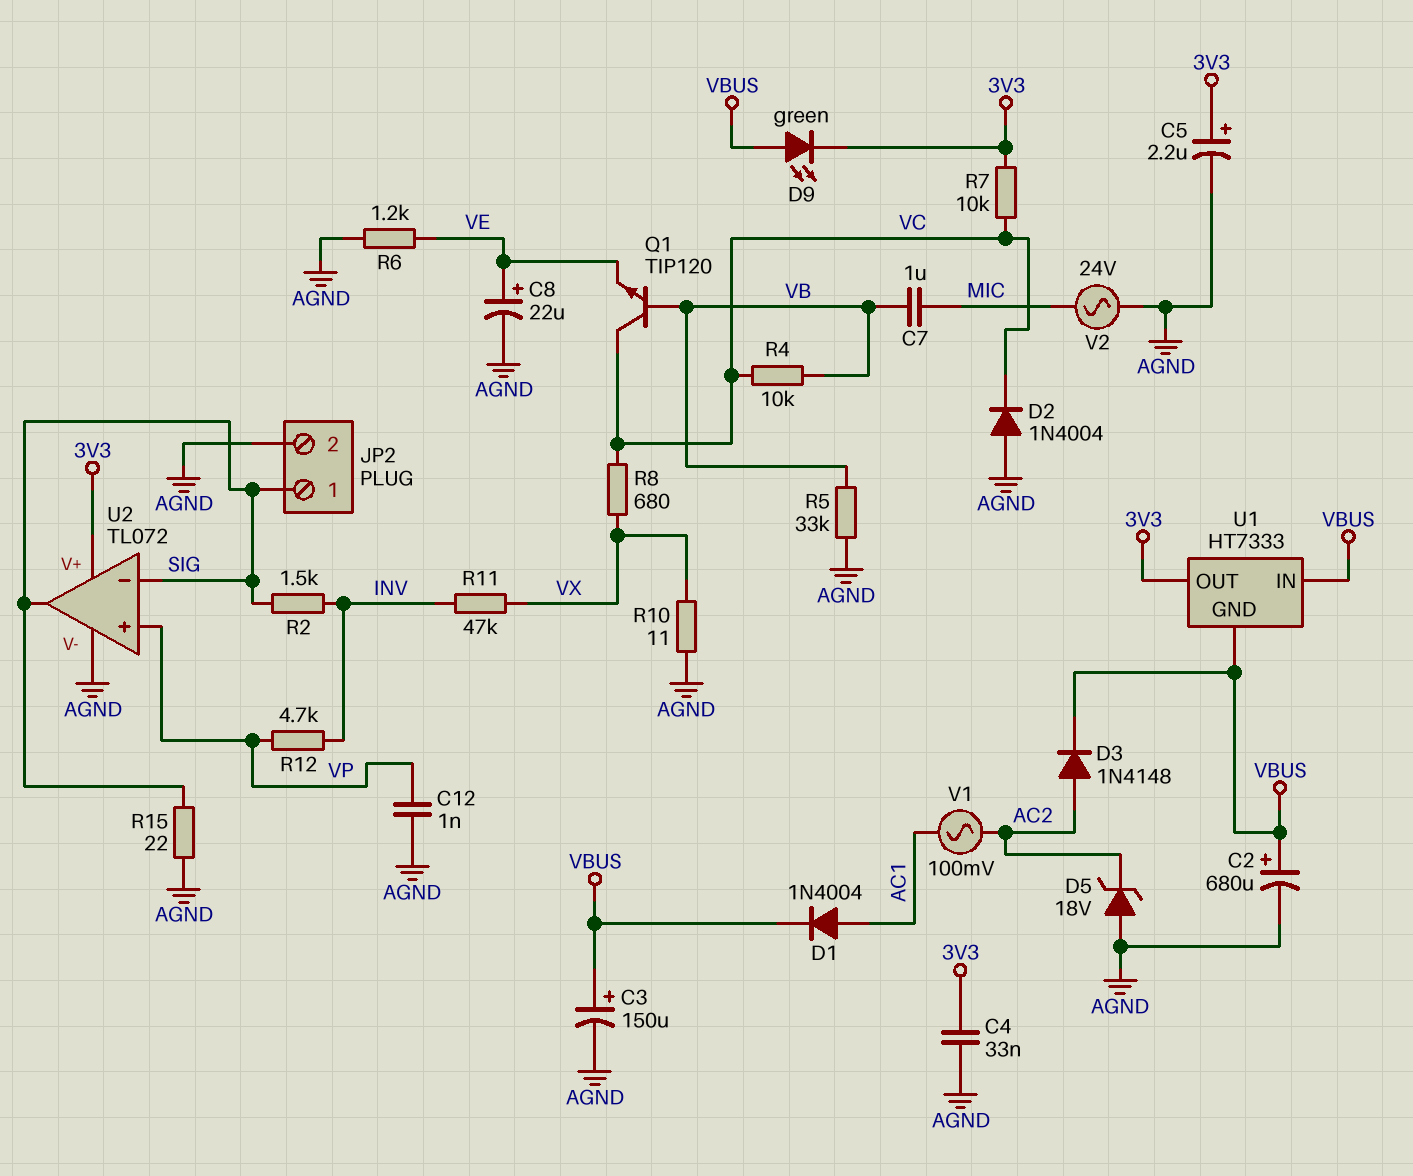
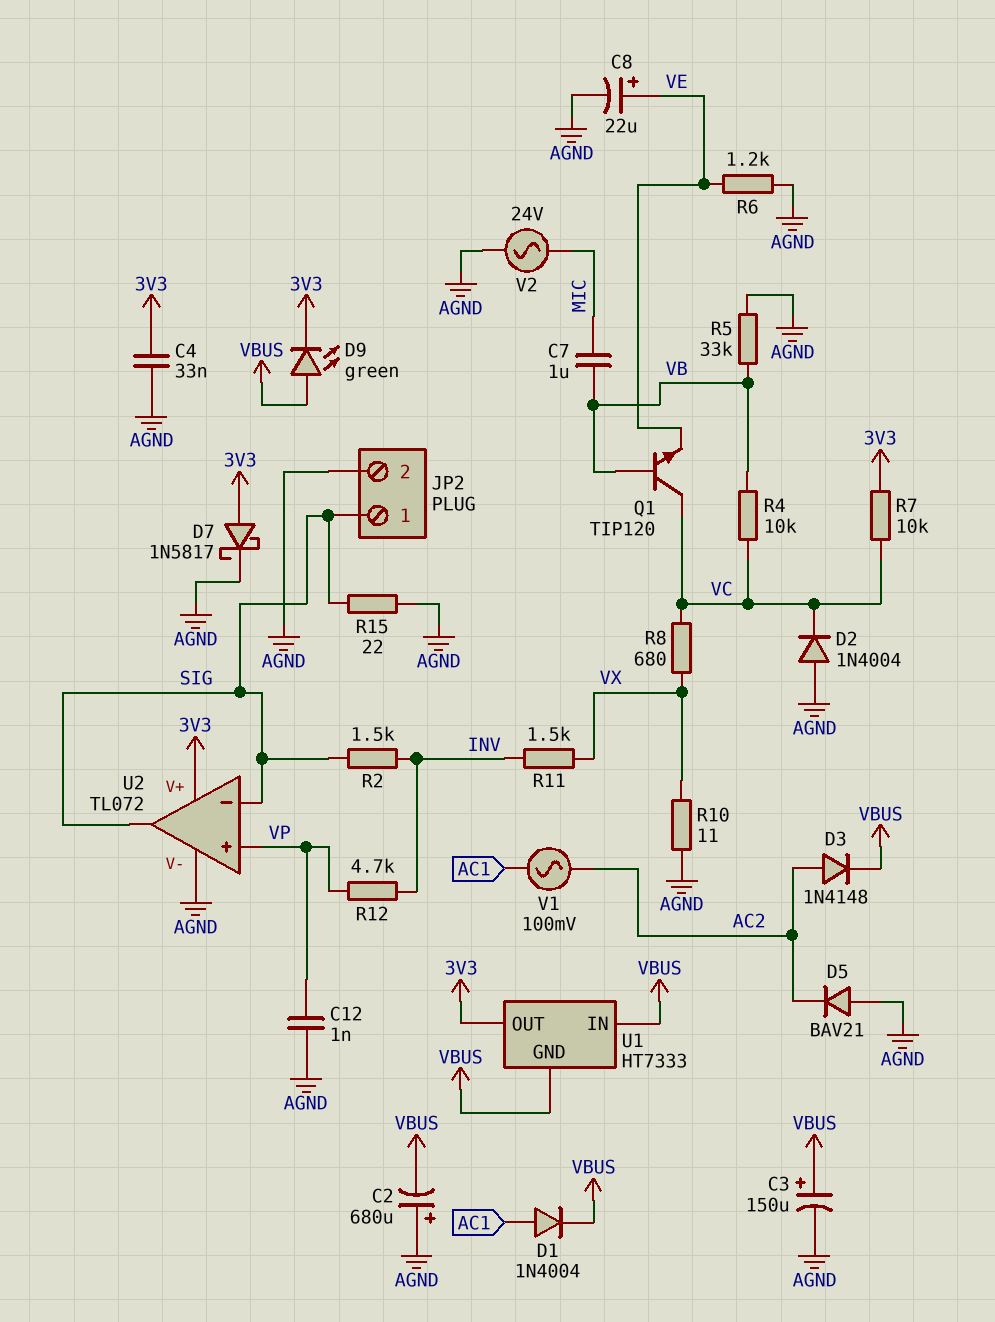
C2: 680uF (plus VBUS, minus AGND) -> 680uF (plus AGND, minus VBUS)
C5: 2.2uF (plus 3V3, minus AGND) -> none
D5: zener 18V (A AGND, K AC2) -> diode BAV21 (A AGND, K AC2)
D7: none -> schottky 1N5817 (A 3V3, K AGND)
R11: 47k (INV, VX) -> 1.5k (INV, VX)

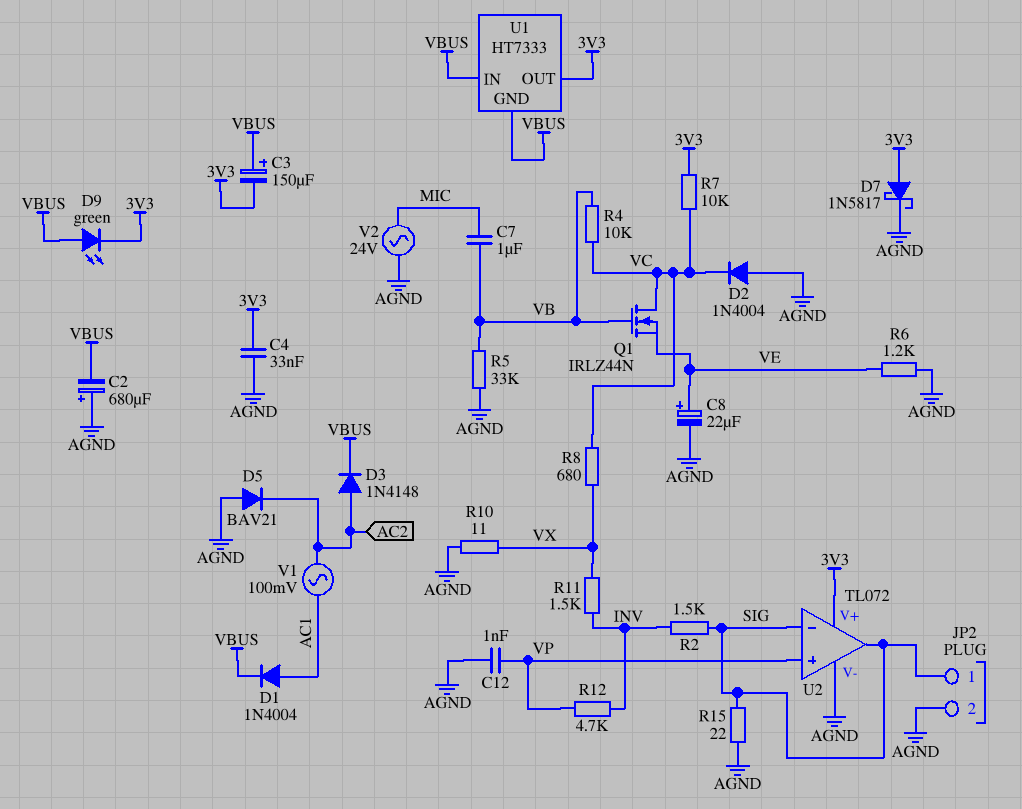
C3: 150uF (plus VBUS, minus AGND) -> 150uF (plus VBUS, minus 3V3)
Q1: NPN TIP120 (B VB, C VC, E VE) -> NMOS IRLZ44N (G VB, D VC, S VE)

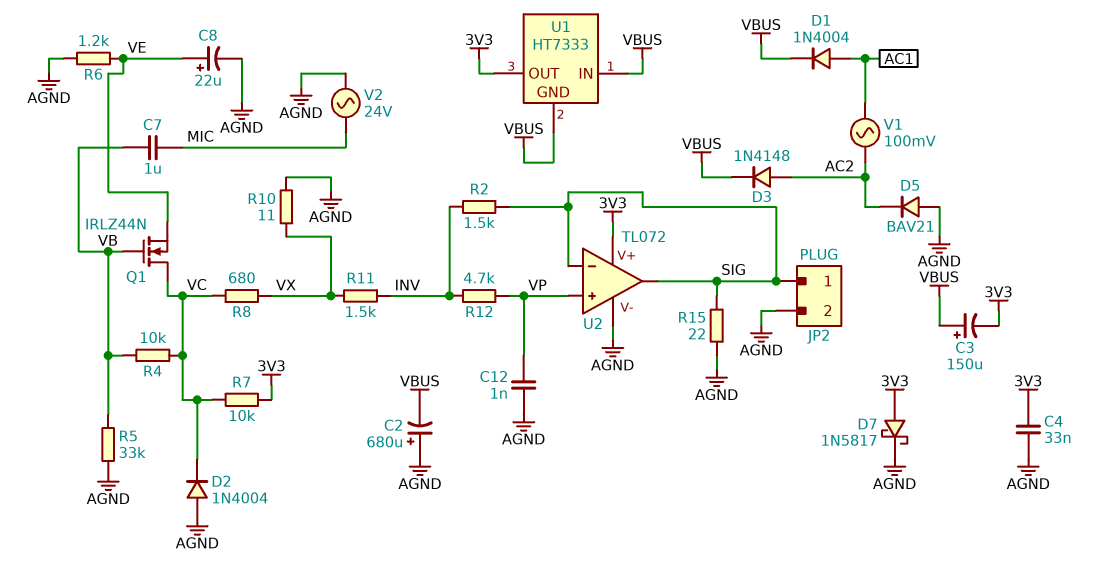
D9: LED green (A VBUS, K 3V3) -> none

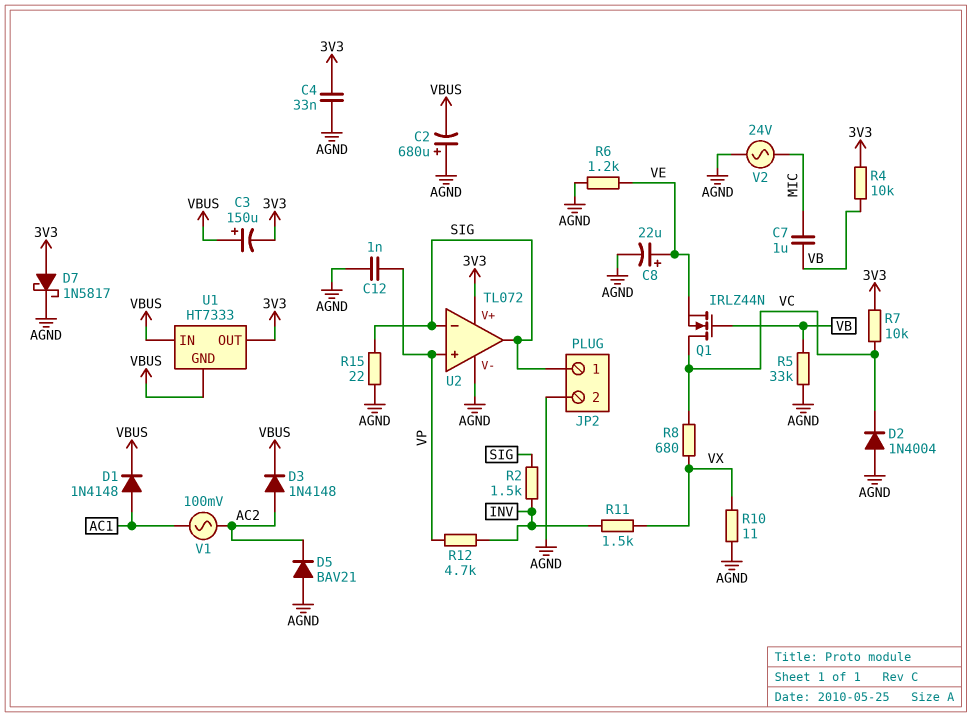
D1: diode 1N4004 (A AC1, K VBUS) -> diode 1N4148 (A AC1, K VBUS)
R4: 10k (VB, VC) -> 10k (3V3, VB)

